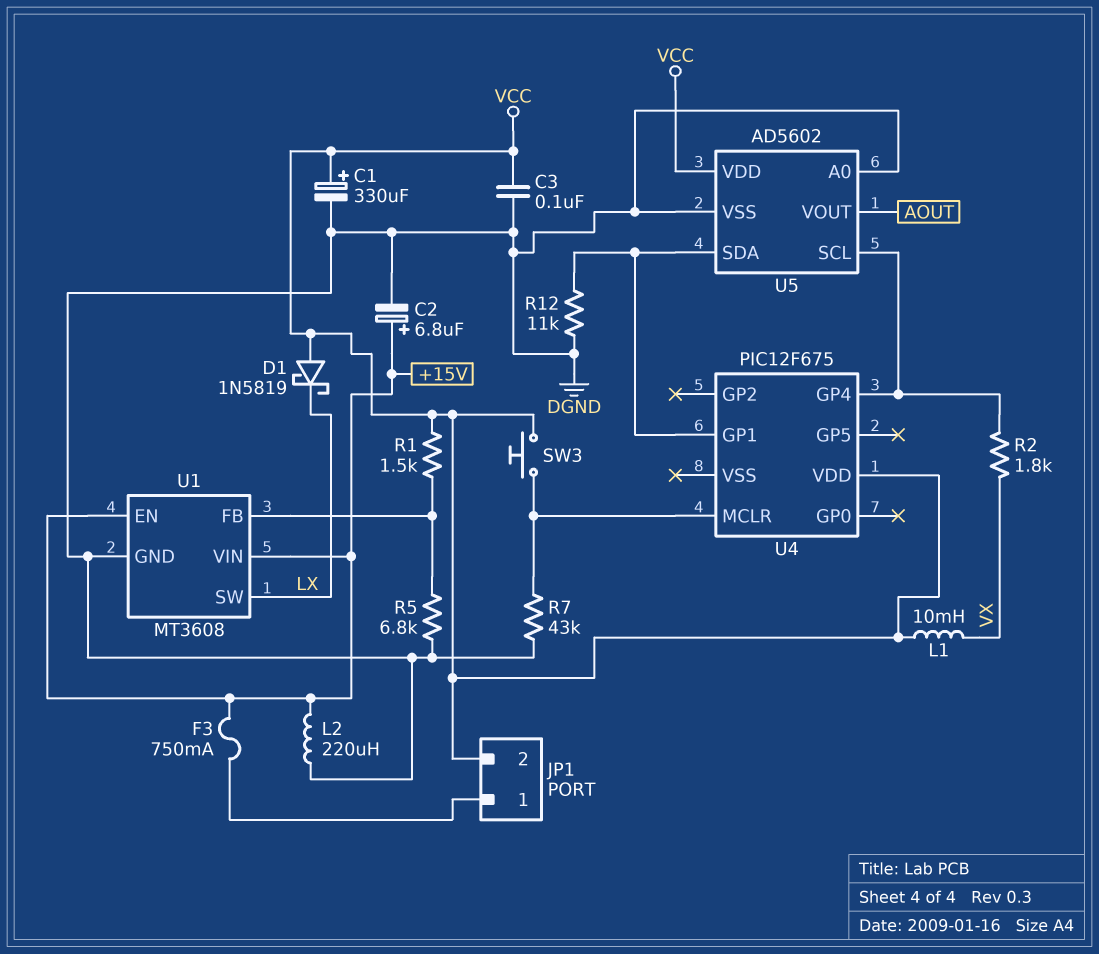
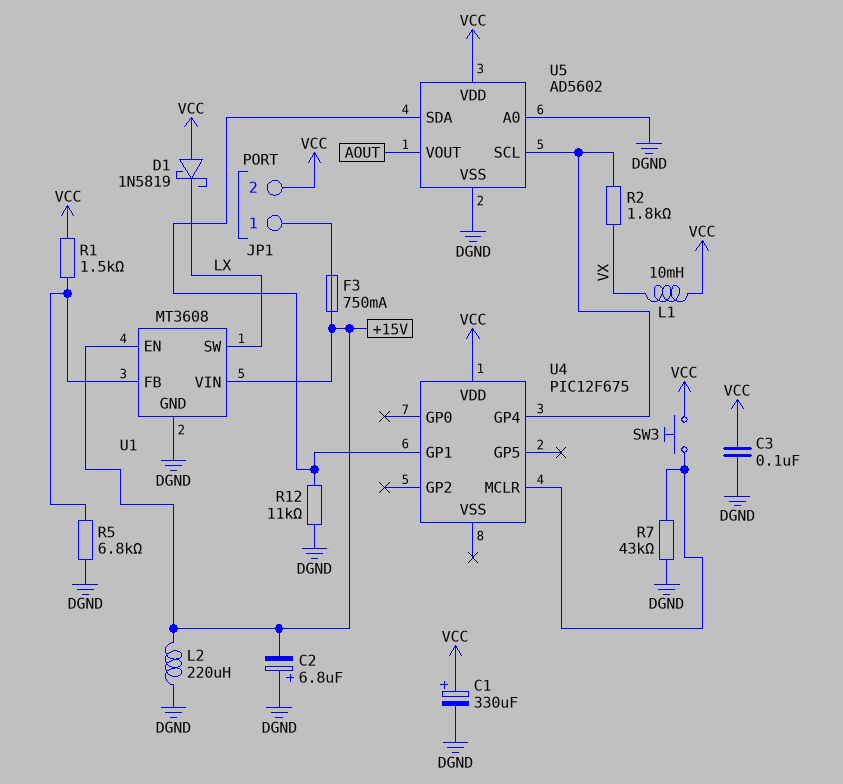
C2: 6.8uF (plus +15V, minus DGND) -> 6.8uF (plus DGND, minus +15V)

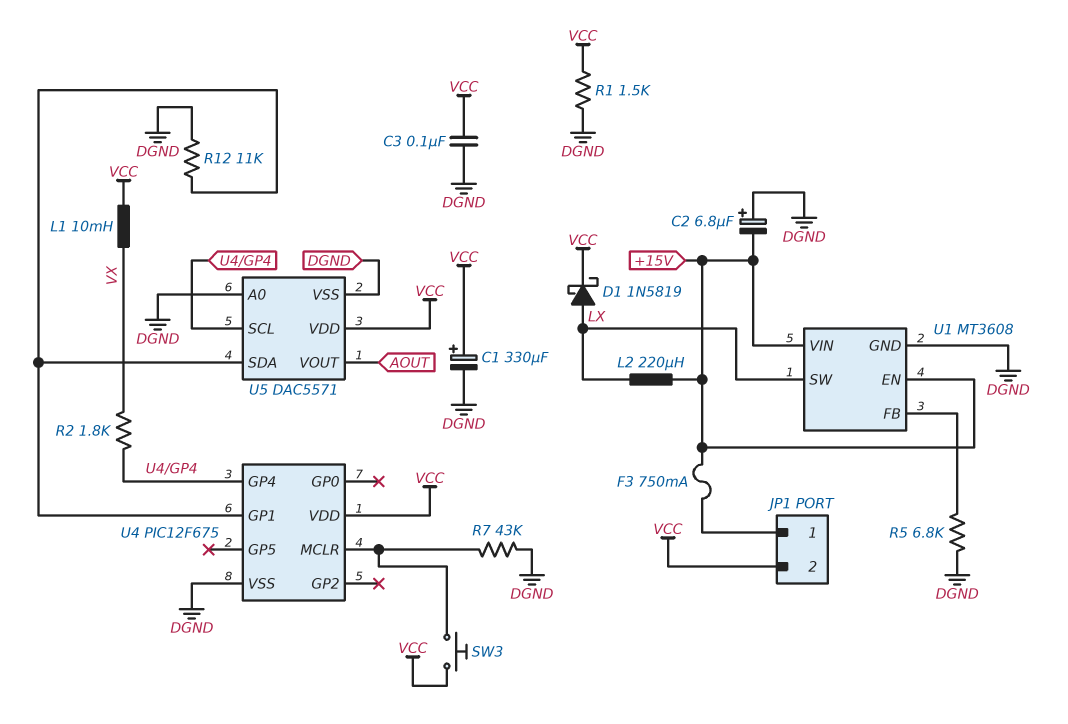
D1: schottky 1N5819 (A VCC, K LX) -> schottky 1N5819 (A LX, K VCC)
L2: 220uH (+15V, DGND) -> 220uH (+15V, LX)
R1: 1.5k (U1/FB, VCC) -> 1.5k (DGND, VCC)
U4 pin VSS: none -> DGND
U5: AD5602 -> DAC5571

